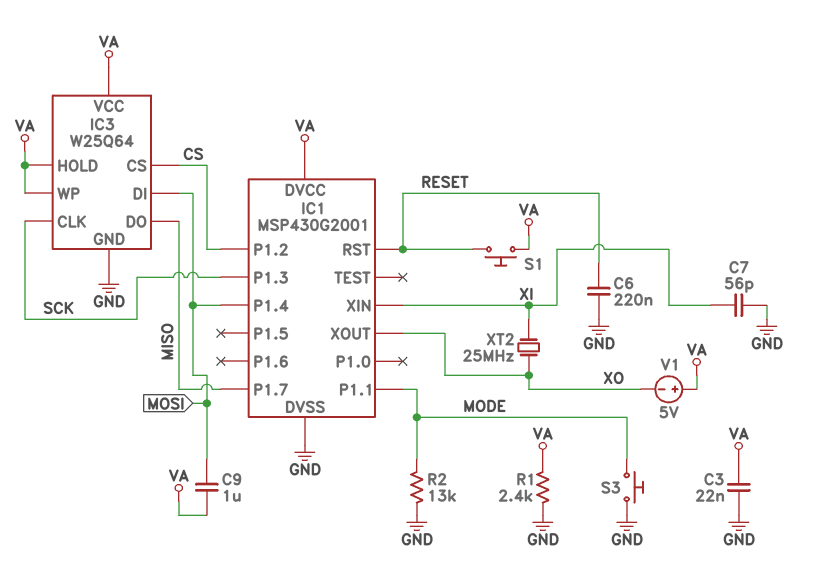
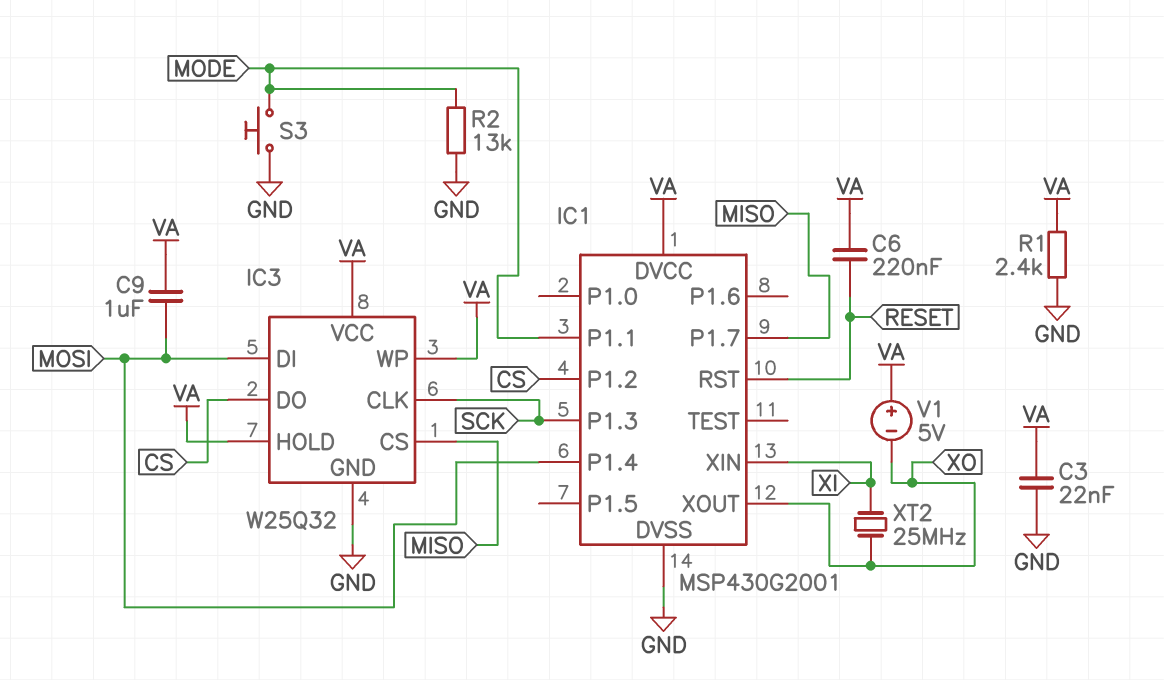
C6: 220nF (GND, RESET) -> 220nF (RESET, VA)
C7: 56pF (GND, XI) -> none
IC3: W25Q64 -> W25Q32
IC3 pin CS: CS -> MISO
IC3 pin DO: MISO -> CS
S1: button (RESET, VA) -> none

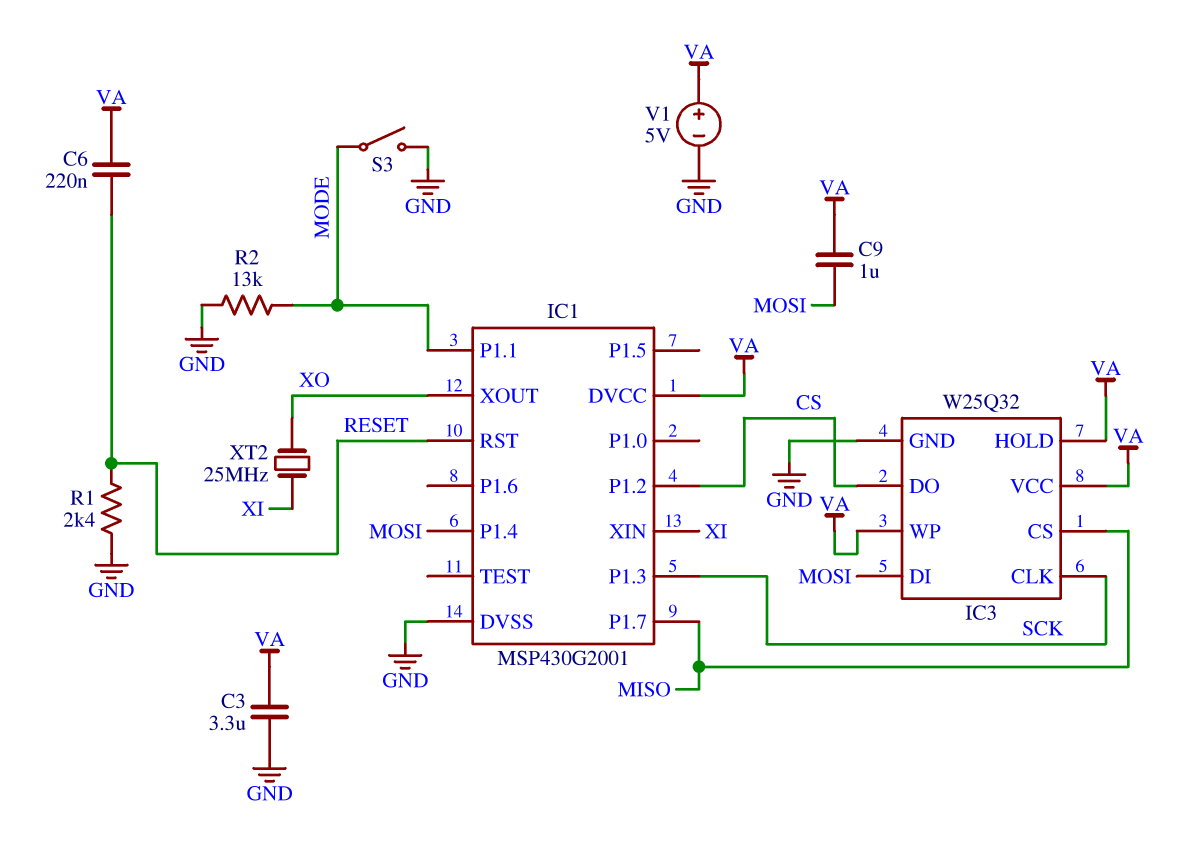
C3: 22nF (GND, VA) -> 3.3uF (GND, VA)
R1: 2.4k (GND, VA) -> 2.4k (GND, RESET)
S3: button (GND, MODE) -> switch (GND, MODE)
V1: 5V (plus VA, minus XO) -> 5V (plus VA, minus GND)

